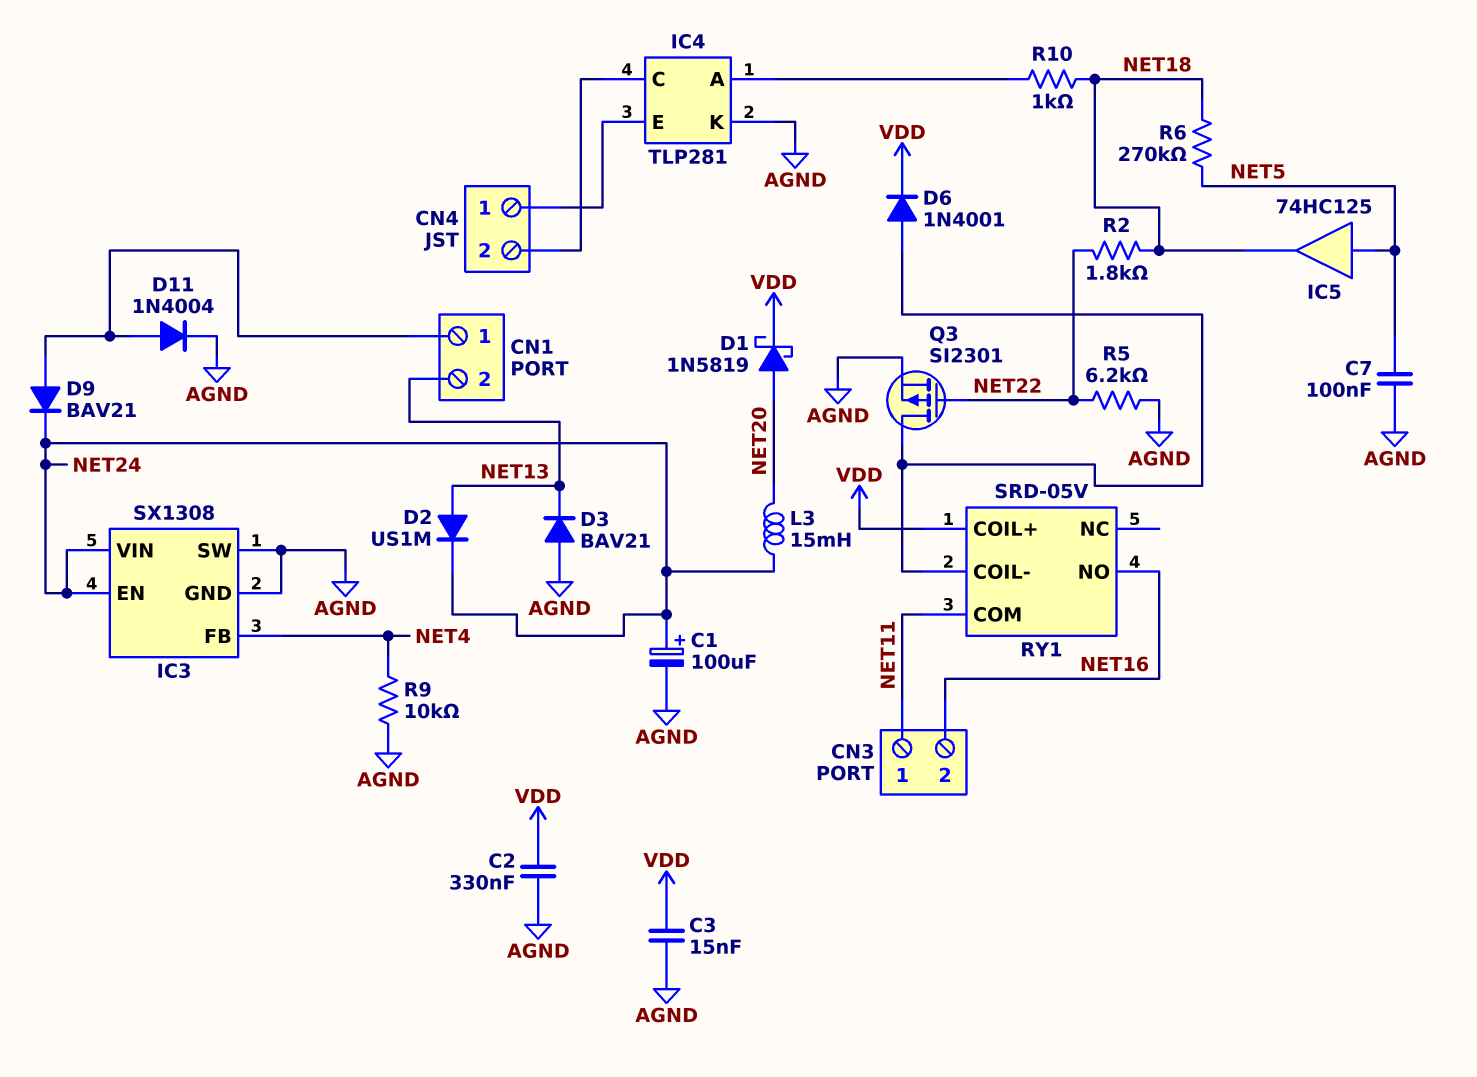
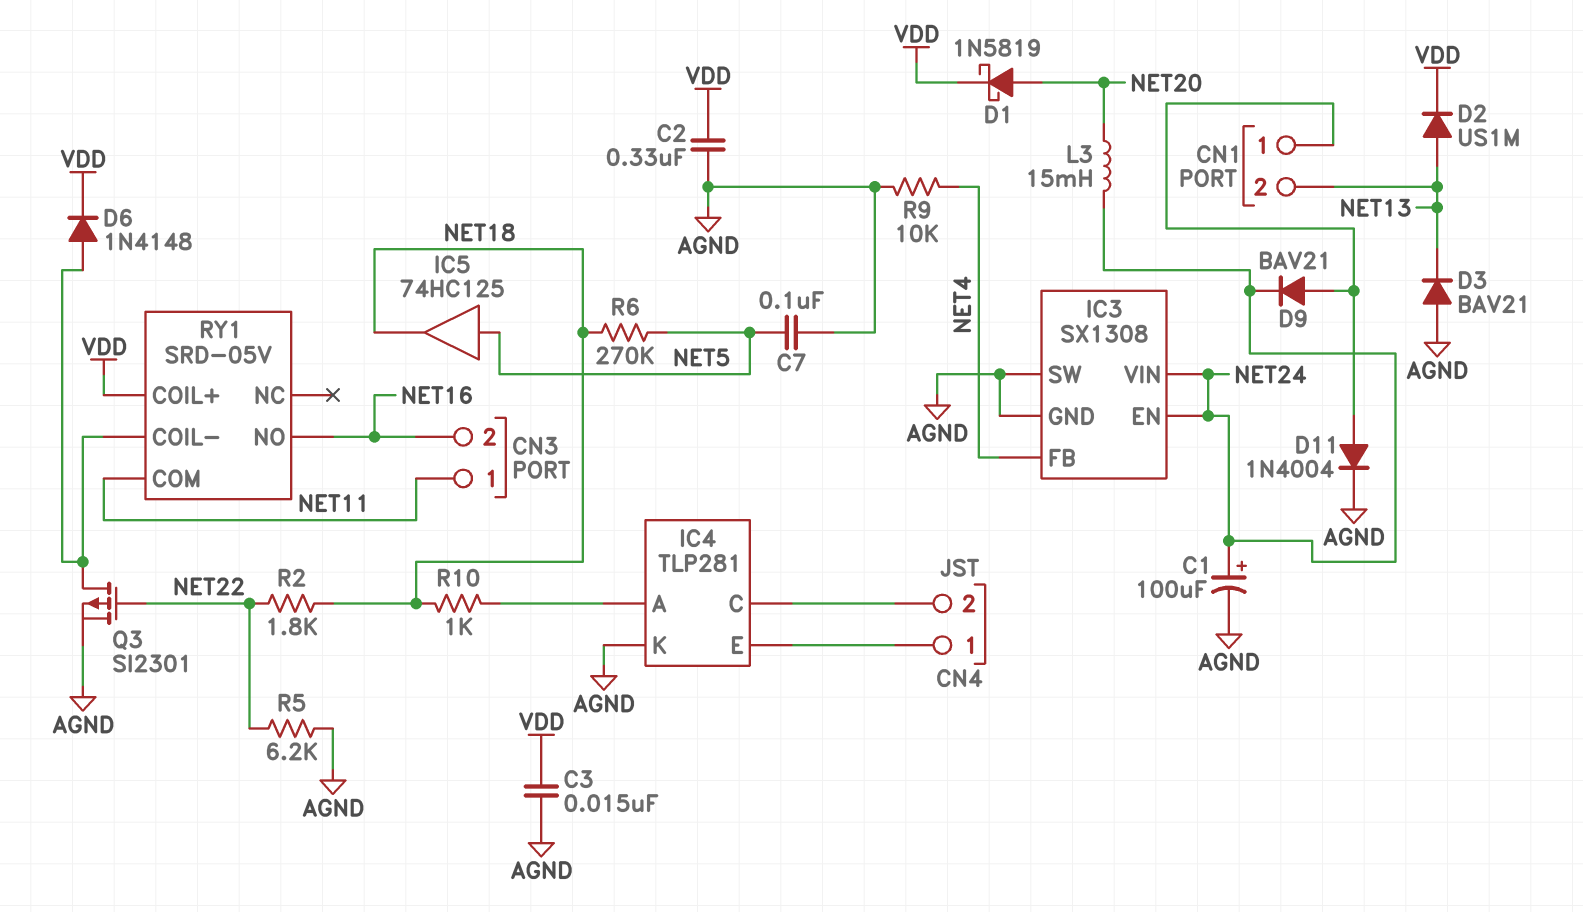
D2: diode US1M (A NET13, K NET24) -> diode US1M (A NET13, K VDD)
D6: diode 1N4001 (A RY1/COIL-, K VDD) -> diode 1N4148 (A RY1/COIL-, K VDD)

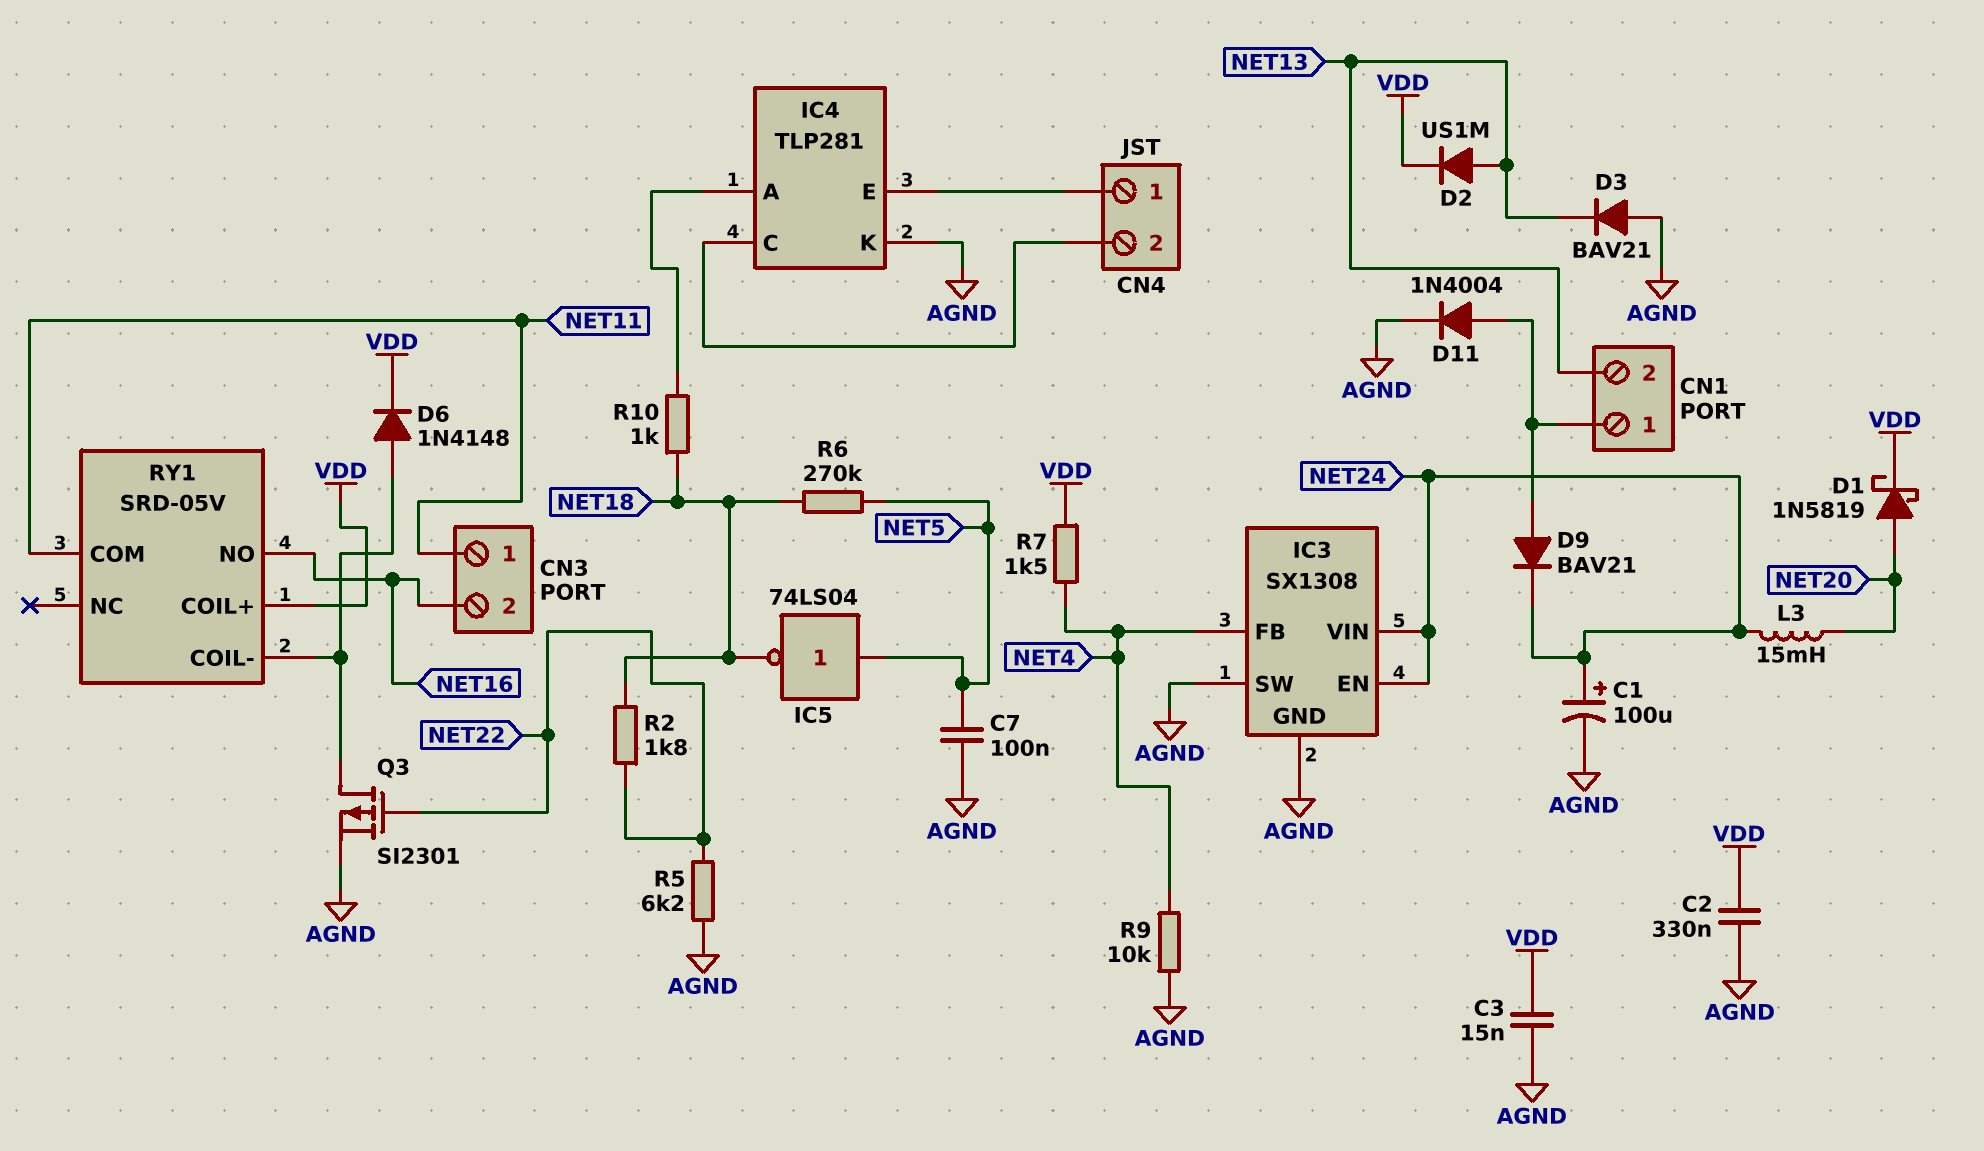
IC5: buffer 74HC125 (in NET5, out NET18) -> NOT 74LS04 (in NET5, out NET18)
R7: none -> 1.5k (NET4, VDD)

